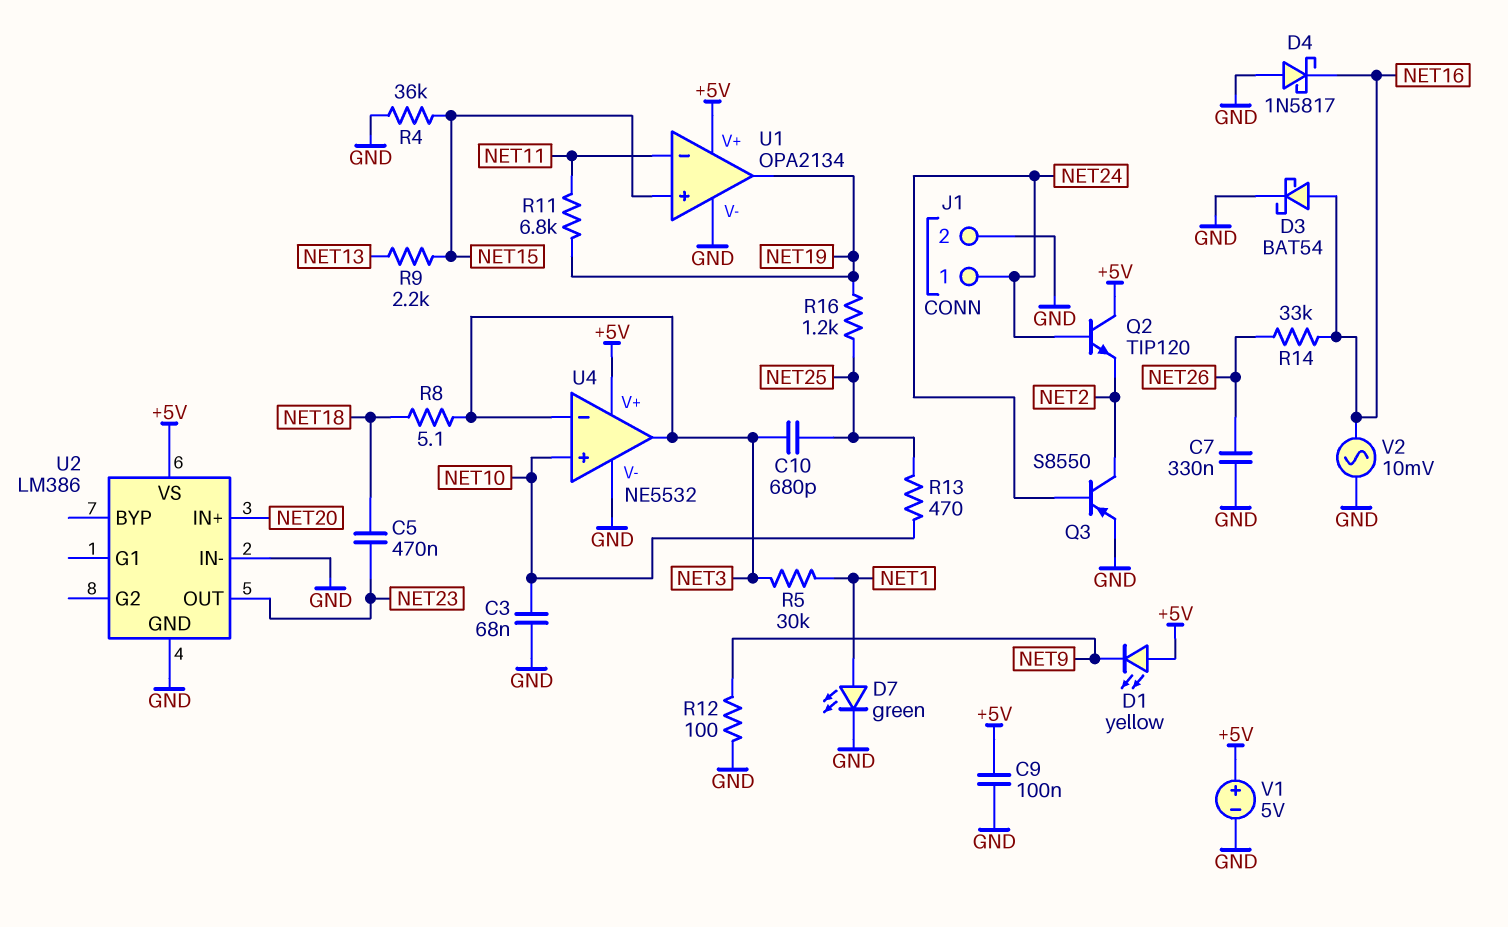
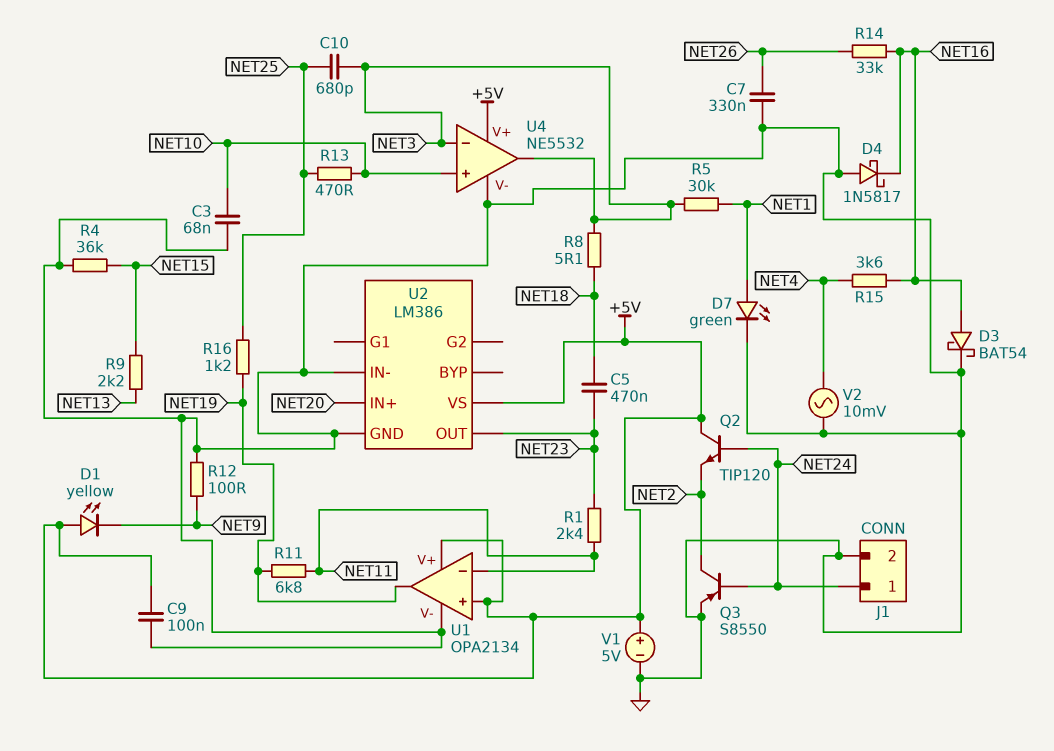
R1: none -> 2.4k (NET11, NET23)
R15: none -> 3.6k (NET4, NET16)
U1 pin in+: NET15 -> +5V
V2: AC 10mV (GND, NET16) -> AC 10mV (GND, NET4)

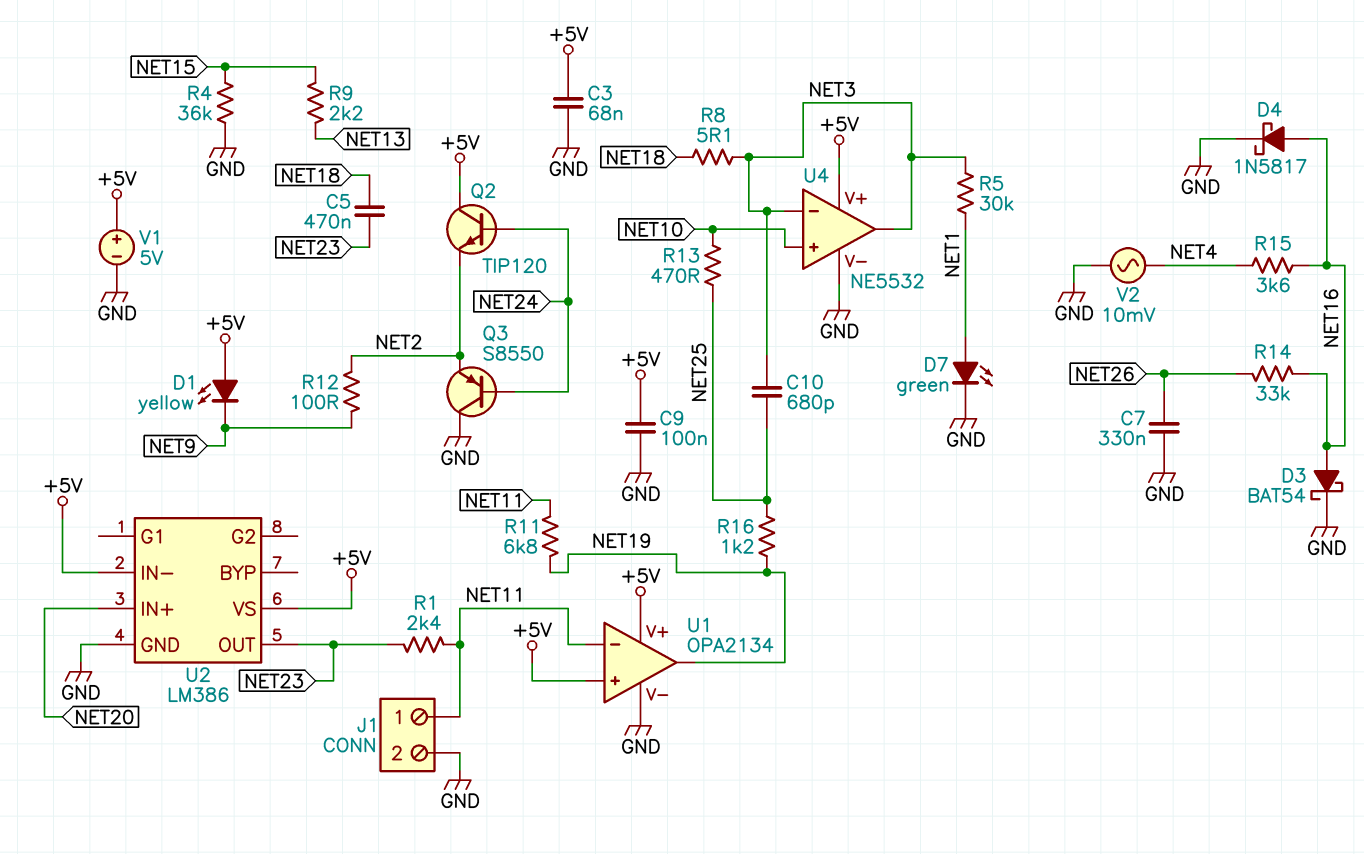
C3: 68nF (GND, NET10) -> 68nF (+5V, GND)
D4: schottky 1N5817 (A GND, K NET16) -> schottky 1N5817 (A NET16, K GND)
J1 pin 1: NET24 -> NET11
Q3: PNP S8550 (B NET24, C NET2, E GND) -> PNP S8550 (B NET24, C GND, E NET2)
R12: 100 (GND, NET9) -> 100 (NET2, NET9)
U2 pin IN-: GND -> +5V

